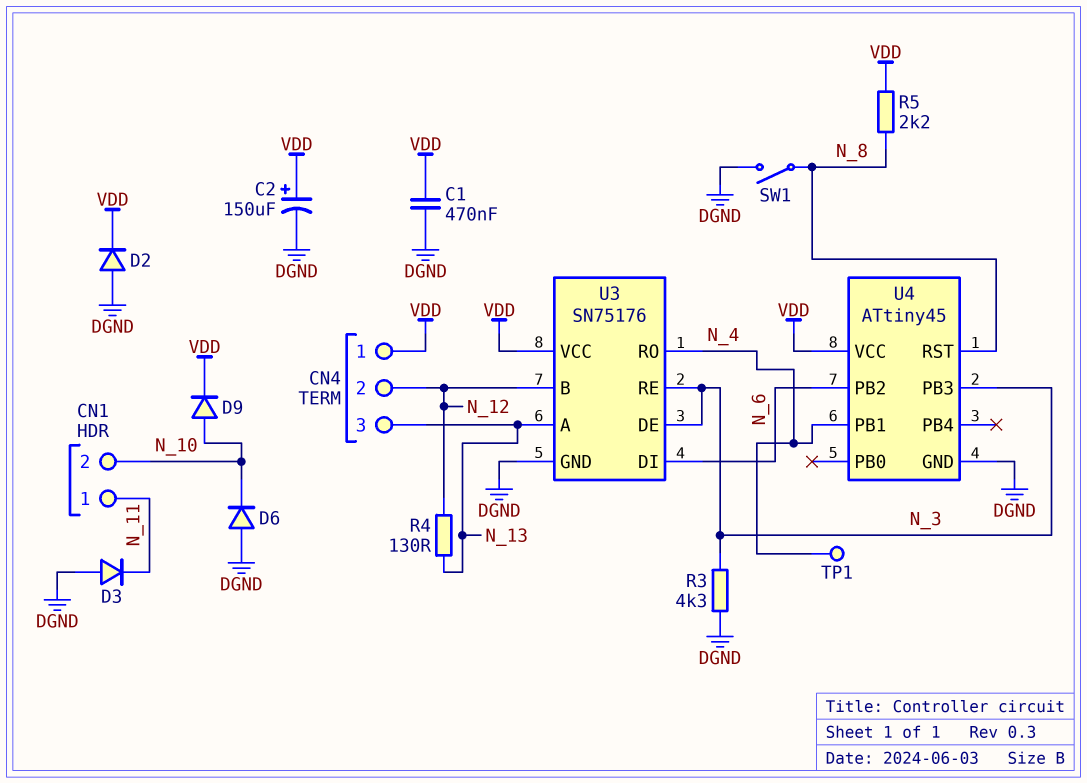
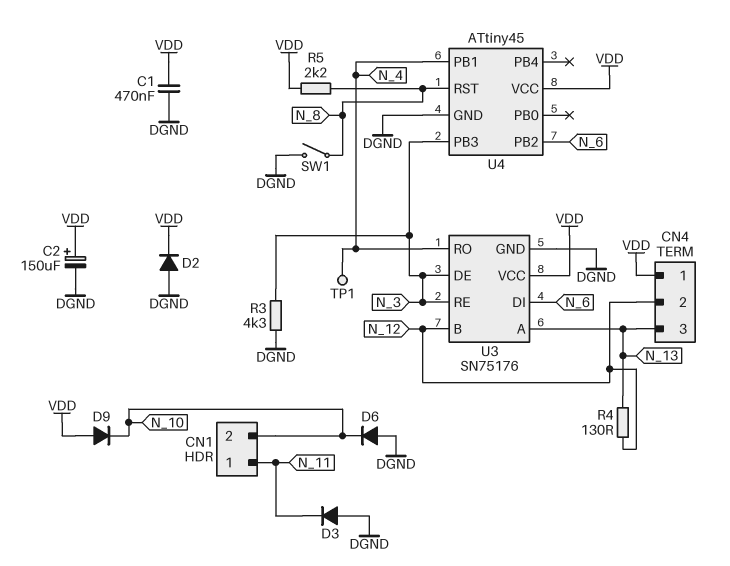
D9: diode (A N_10, K VDD) -> diode (A VDD, K N_10)

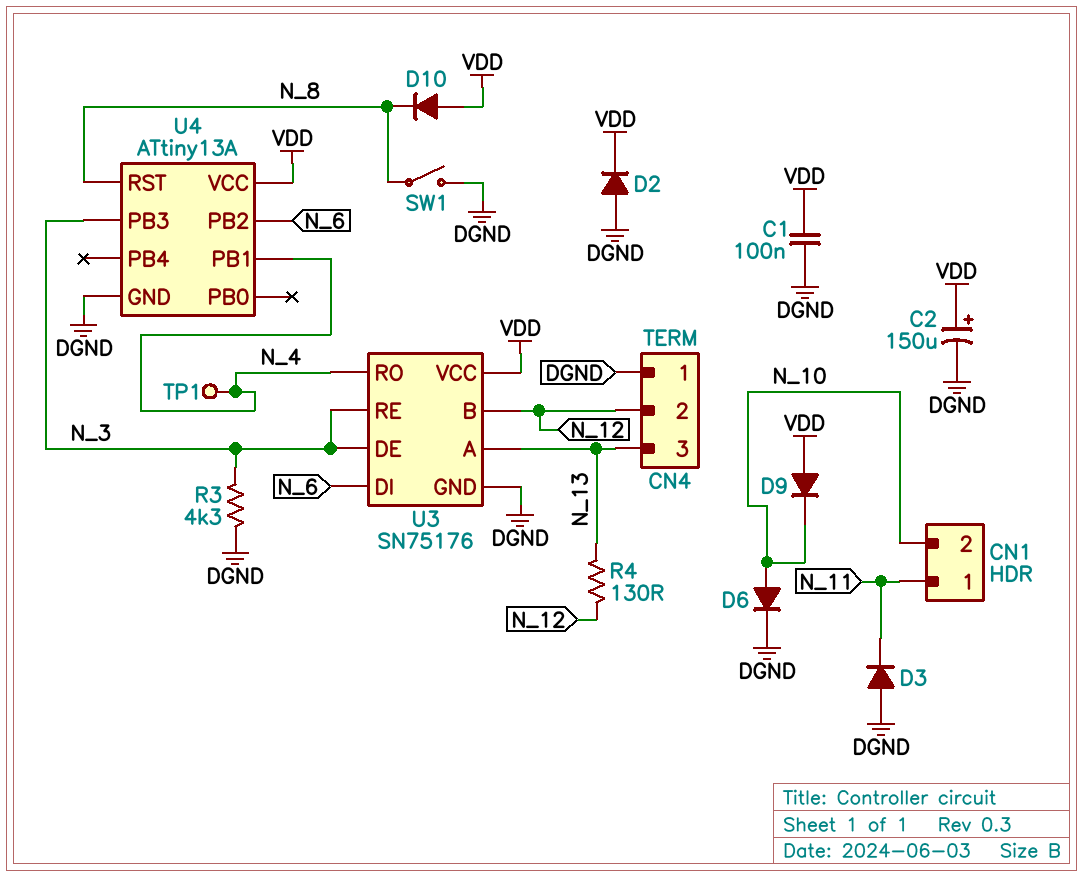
C1: 470nF (DGND, VDD) -> 100nF (DGND, VDD)
CN4 pin 1: VDD -> DGND
D6: diode (A DGND, K N_10) -> diode (A N_10, K DGND)
D10: none -> diode (A VDD, K N_8)
R5: 2.2k (N_8, VDD) -> none
U4: ATtiny45 -> ATtiny13A

